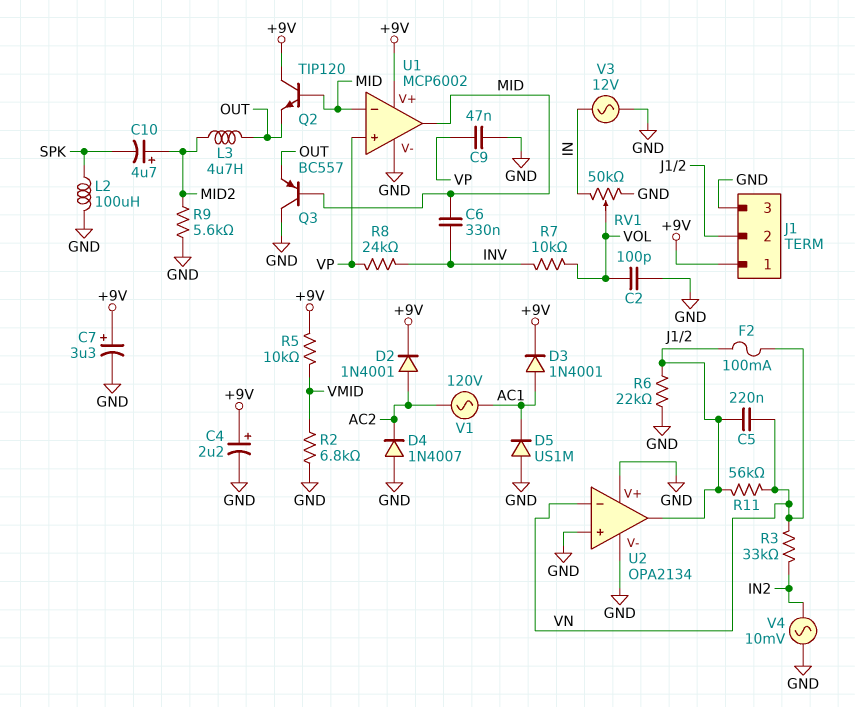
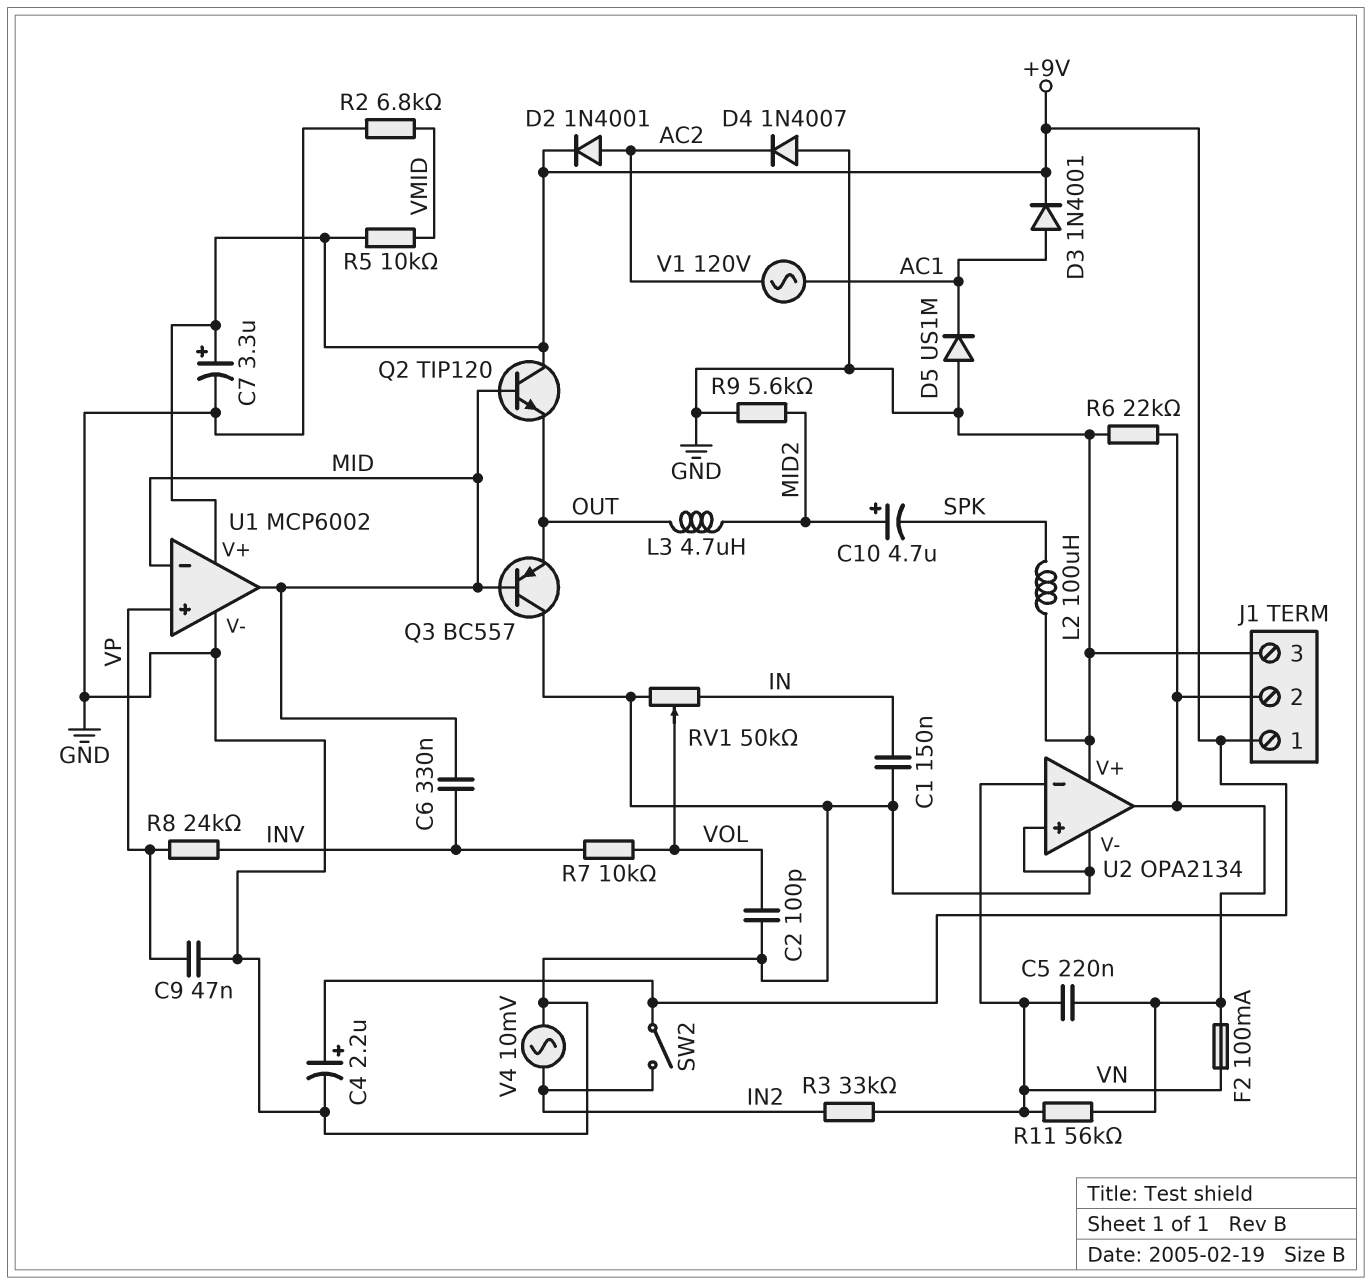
C1: none -> 150nF (GND, IN)
SW2: none -> switch (+9V, IN2)
V3: AC 12V (GND, IN) -> none

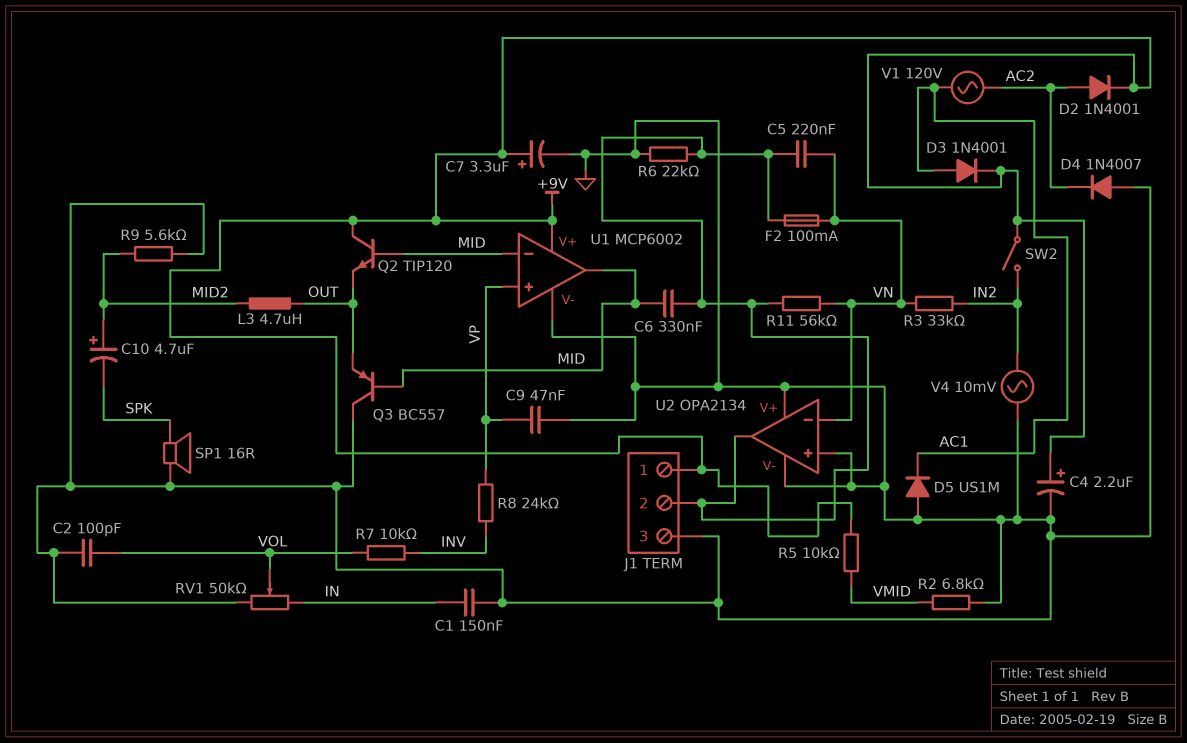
C6: 330nF (INV, MID) -> 330nF (J1/2, MID)
L2: 100uH (GND, SPK) -> none
SP1: none -> speaker 16R (GND, SPK)

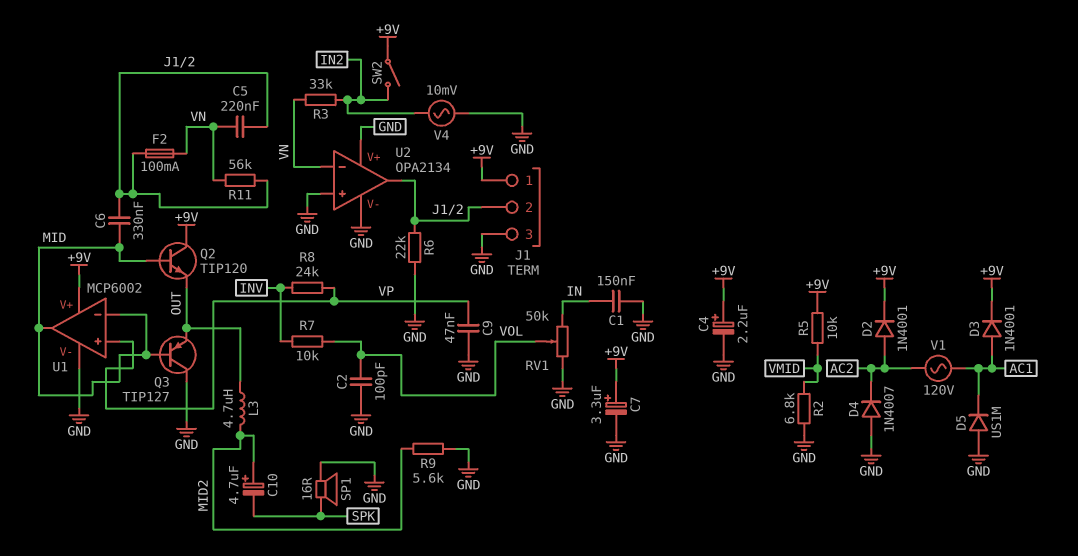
Q3: PNP BC557 (B MID, C GND, E OUT) -> PNP TIP127 (B MID, C GND, E OUT)

